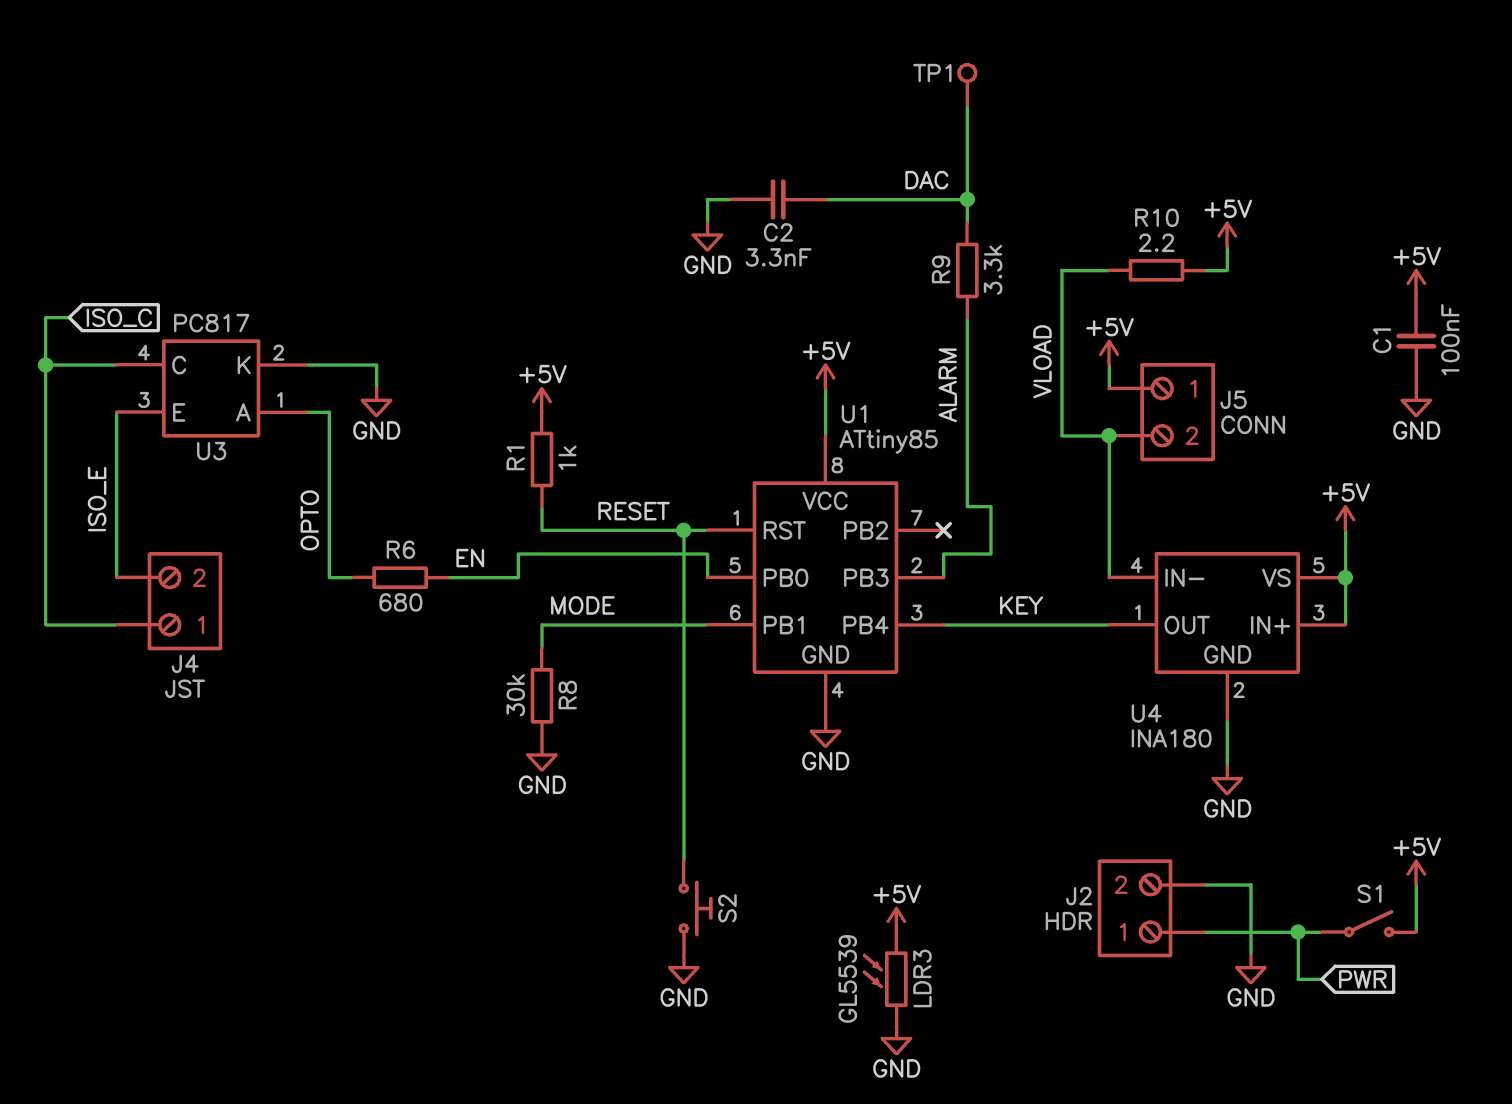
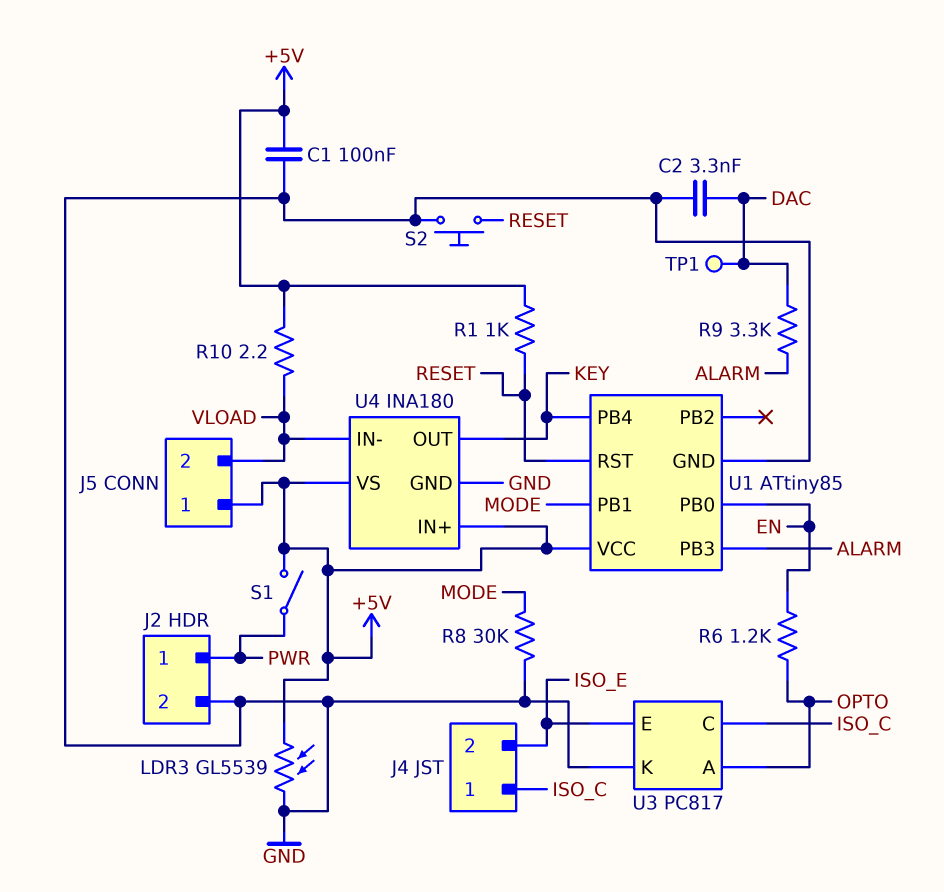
R6: 680 (EN, OPTO) -> 1.2k (EN, OPTO)

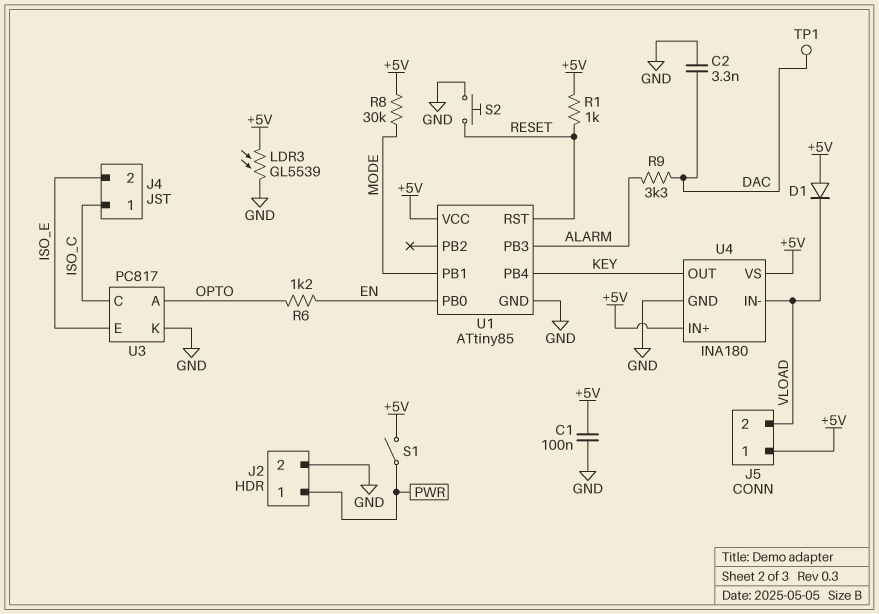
D1: none -> diode (A +5V, K VLOAD)
R8: 30k (GND, MODE) -> 30k (+5V, MODE)
R10: 2.2 (+5V, VLOAD) -> none

